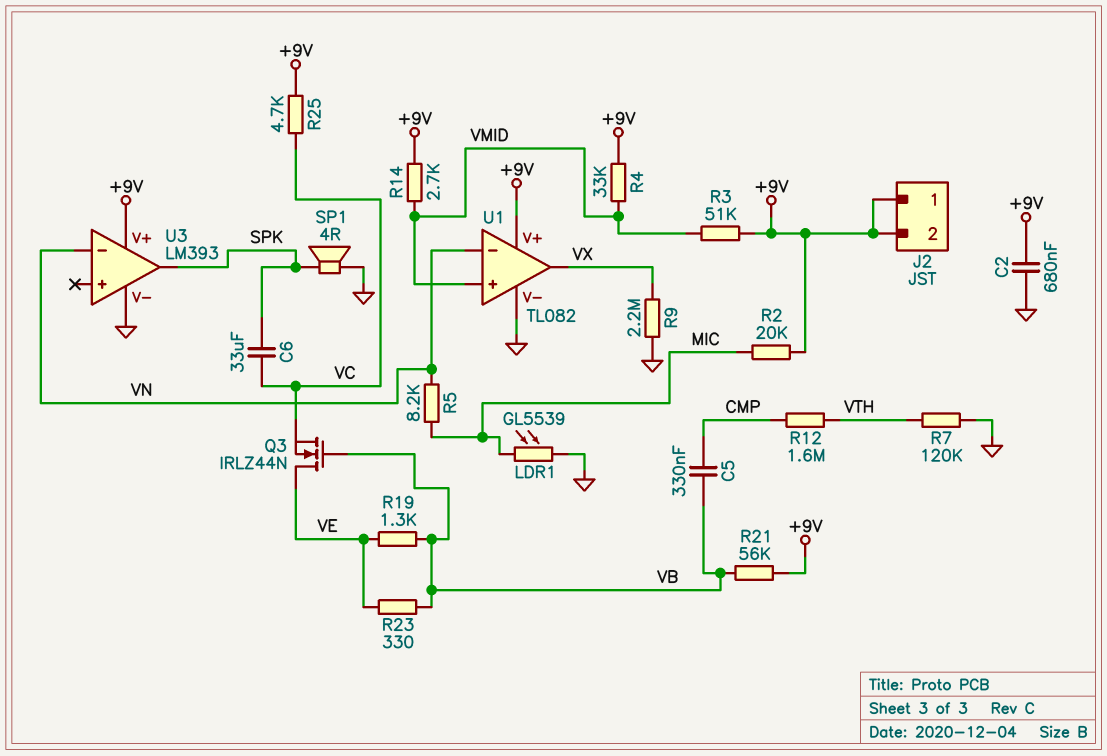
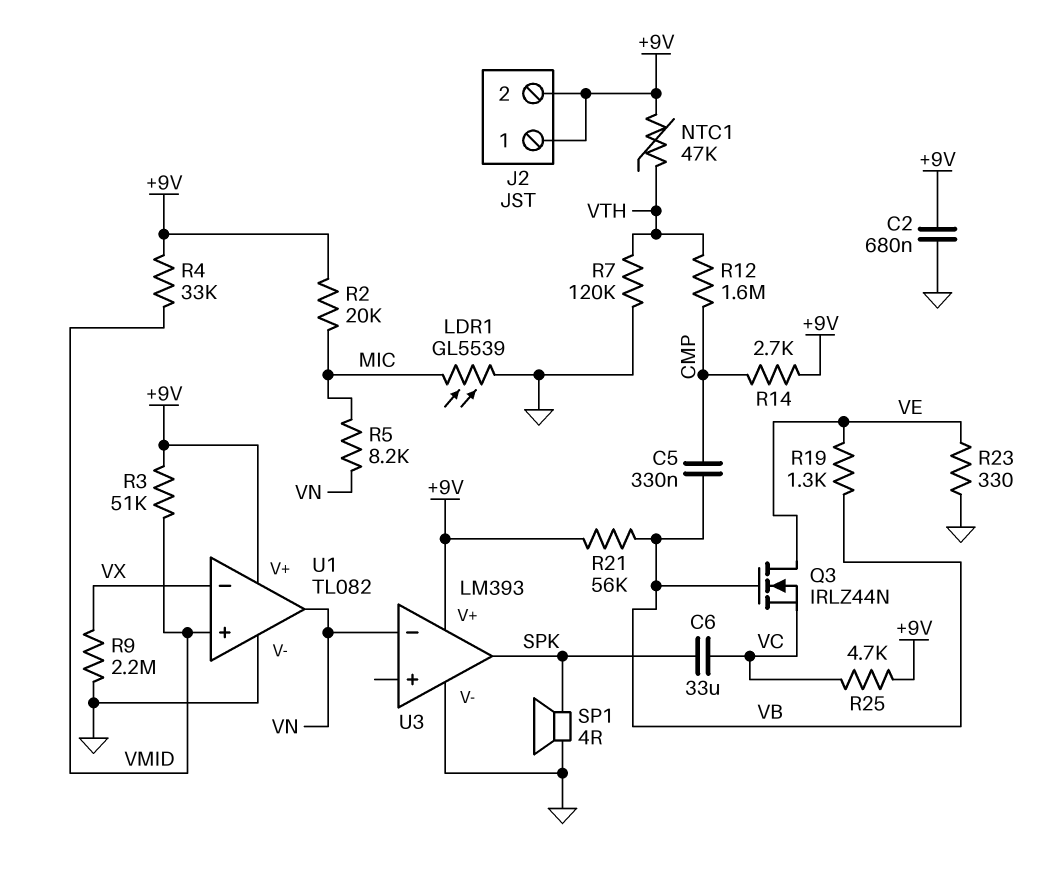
NTC1: none -> 47k (+9V, VTH)
R14: 2.7k (+9V, VMID) -> 2.7k (+9V, CMP)
R23: 330 (VB, VE) -> 330 (GND, VE)
U1 pin in-: VN -> VX
U1 pin out: VX -> VN

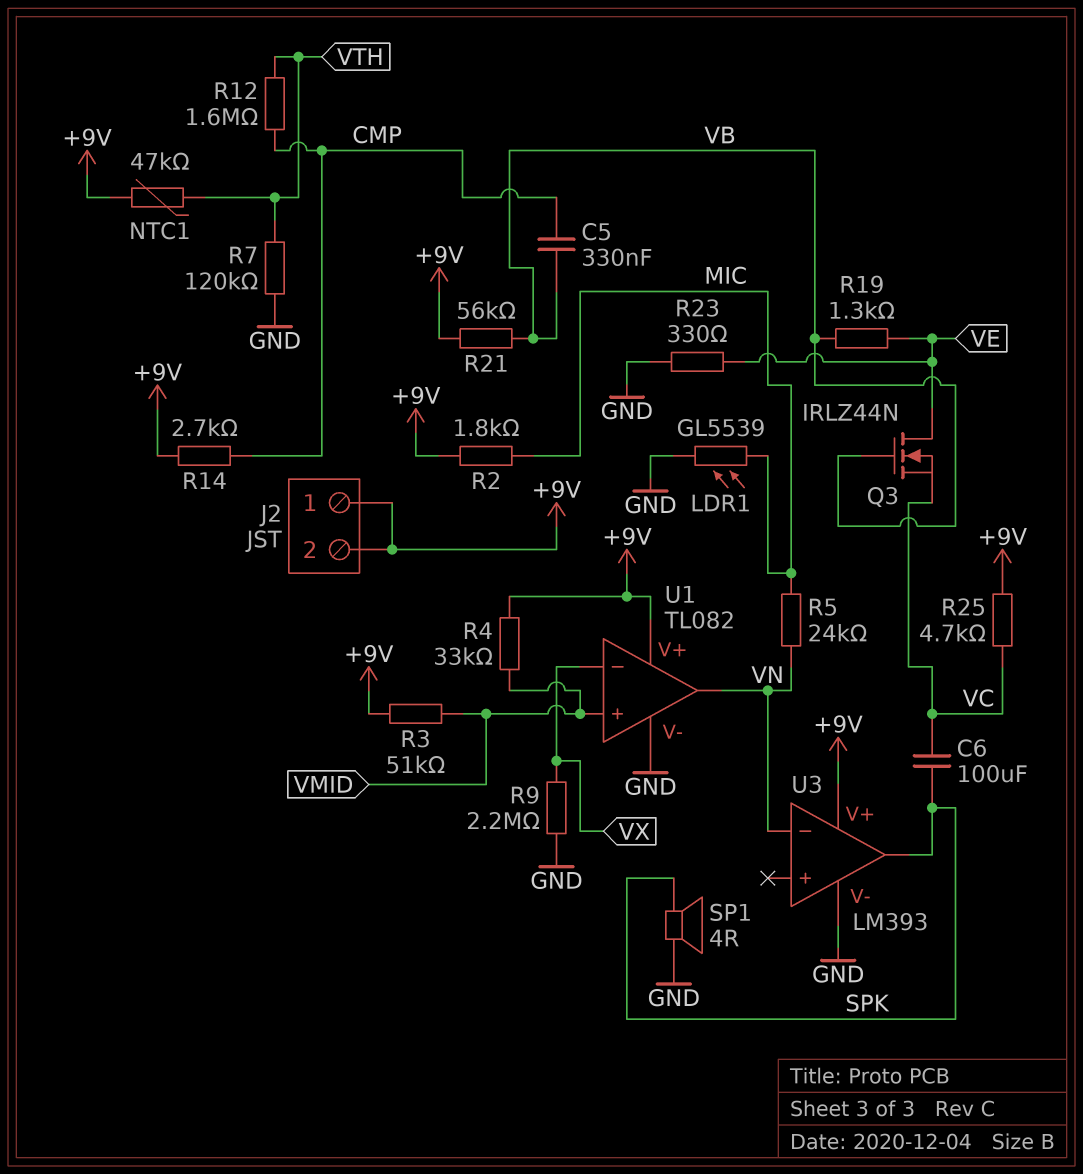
C2: 680nF (+9V, GND) -> none
C6: 33uF (SPK, VC) -> 100uF (SPK, VC)
R2: 20k (+9V, MIC) -> 1.8k (+9V, MIC)
R5: 8.2k (MIC, VN) -> 24k (MIC, VN)

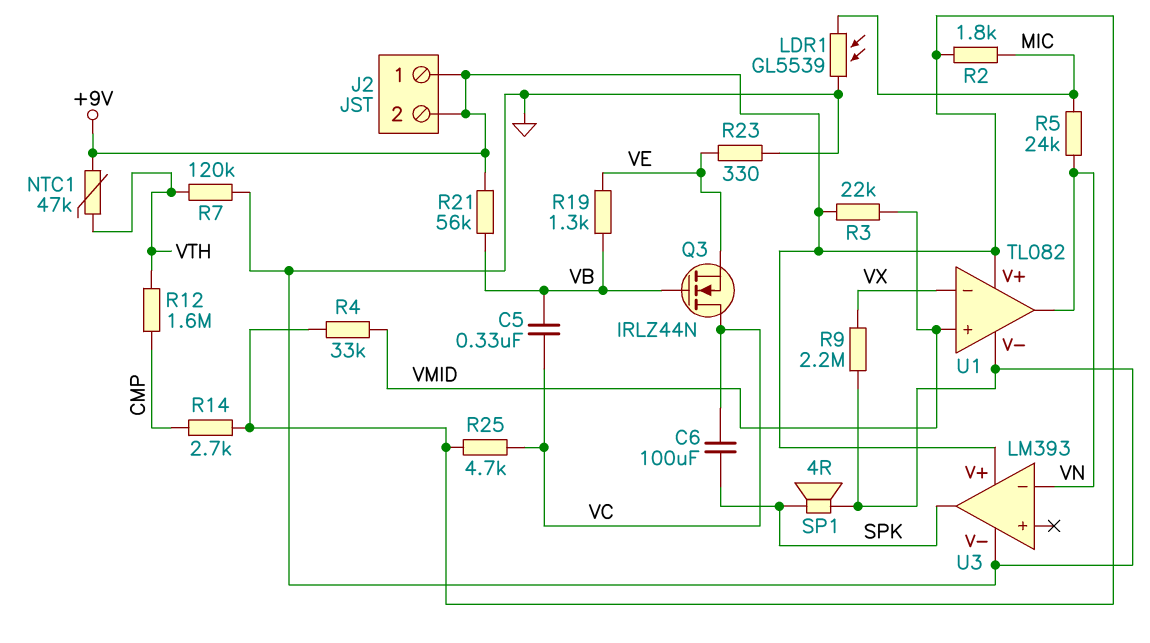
C5: 330nF (CMP, VB) -> 330nF (VB, VC)
Q3: NMOS IRLZ44N (G VB, D VE, S VC) -> NMOS IRLZ44N (G VB, D VC, S VE)
R3: 51k (+9V, VMID) -> 22k (+9V, VMID)

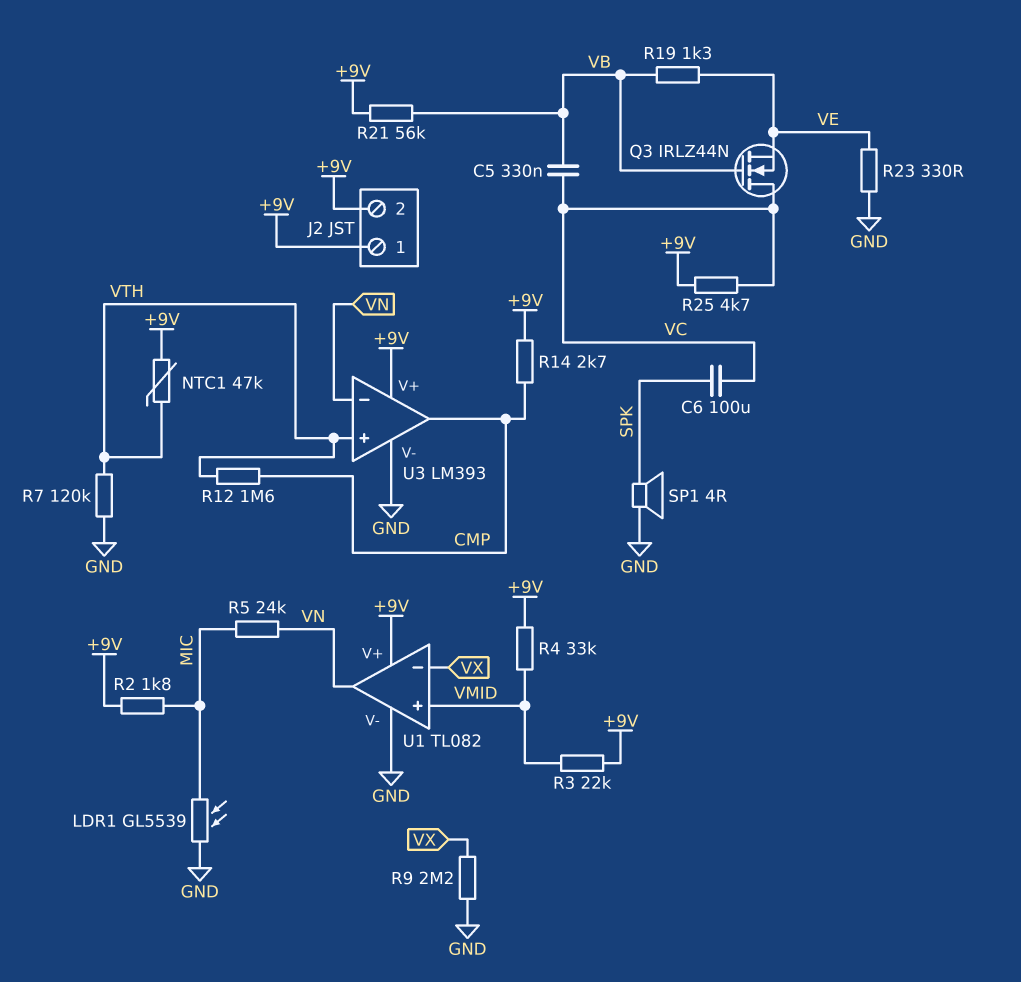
U3 pin in+: none -> VTH
U3 pin out: SPK -> CMP

